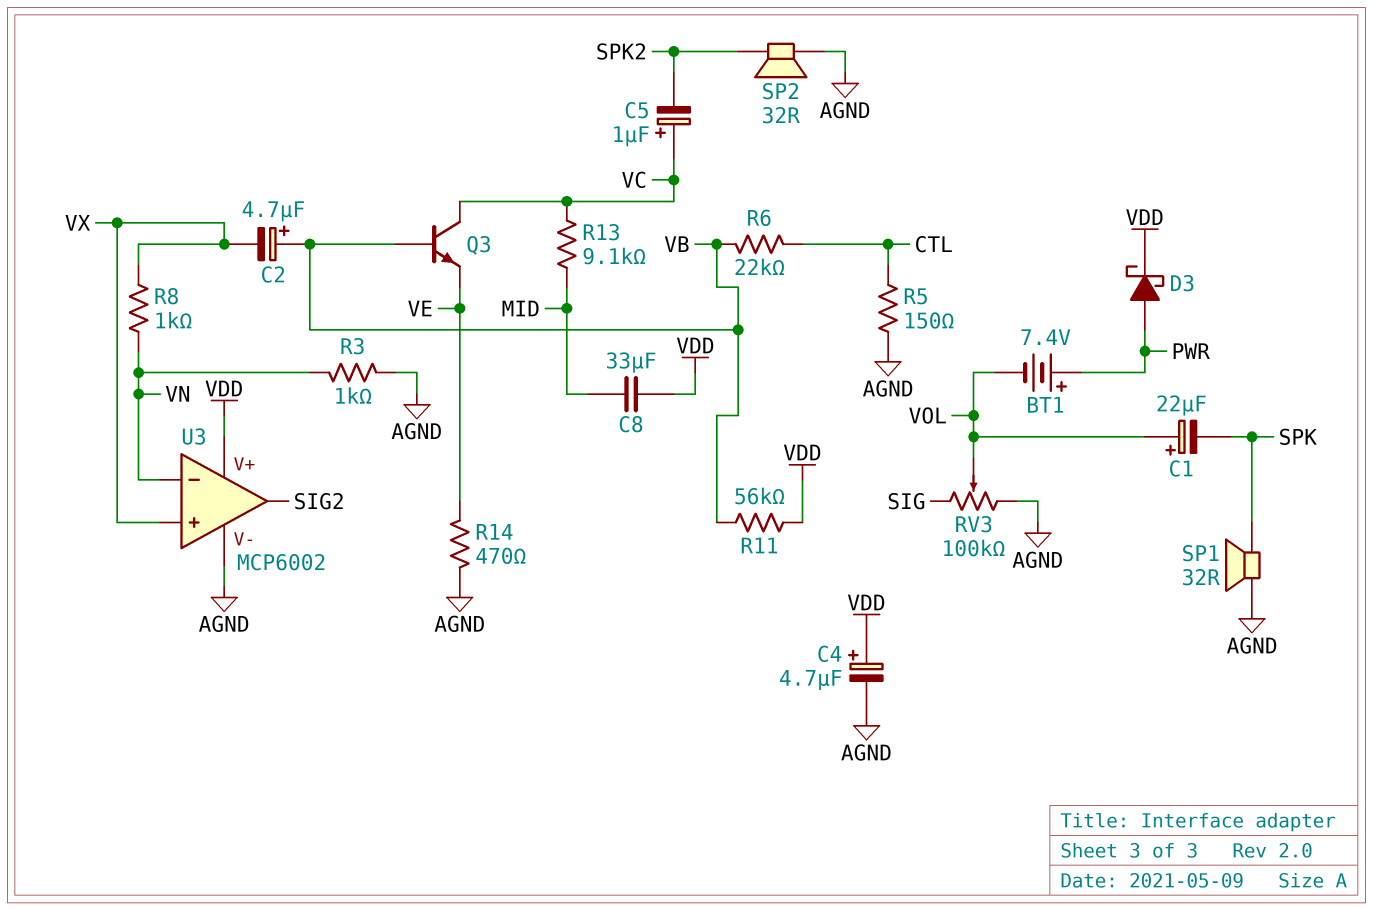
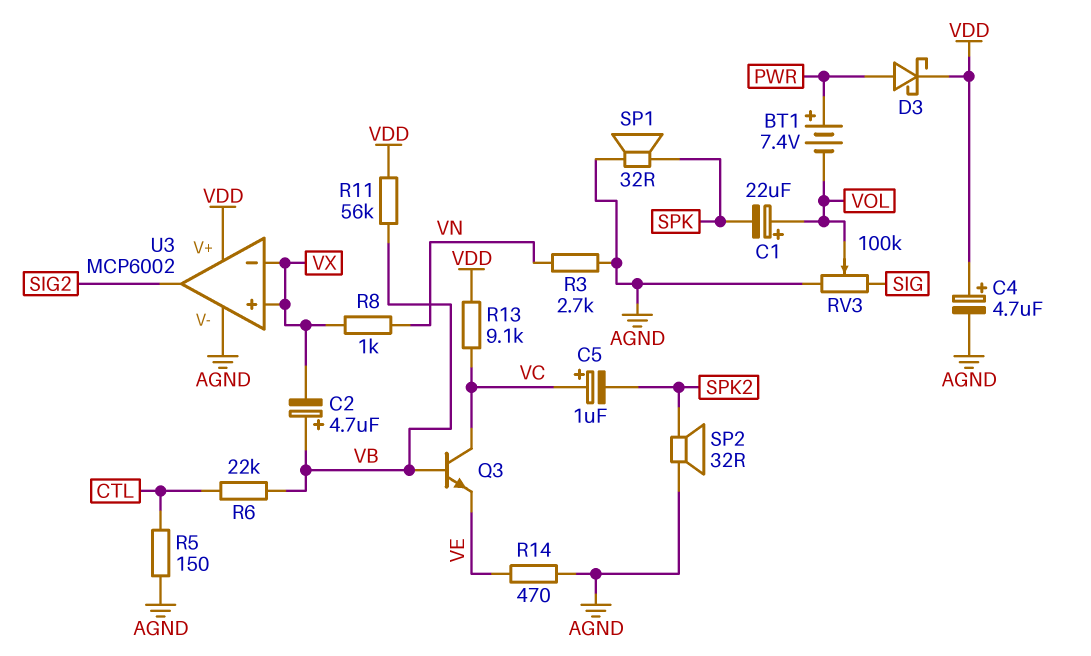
C8: 33uF (MID, VDD) -> none
R3: 1k (AGND, VN) -> 2.7k (AGND, VN)
R13: 9.1k (MID, VC) -> 9.1k (VC, VDD)
U3 pin in-: VN -> VX

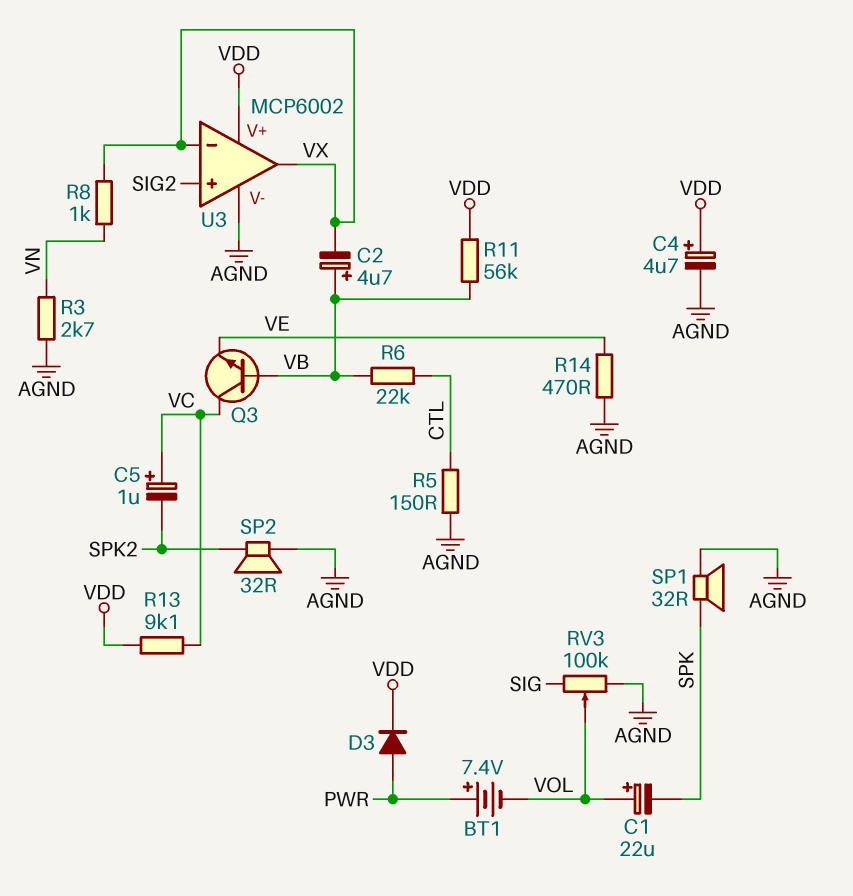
D3: schottky (A PWR, K VDD) -> diode (A PWR, K VDD)
U3 pin in+: VX -> SIG2
U3 pin out: SIG2 -> VX

